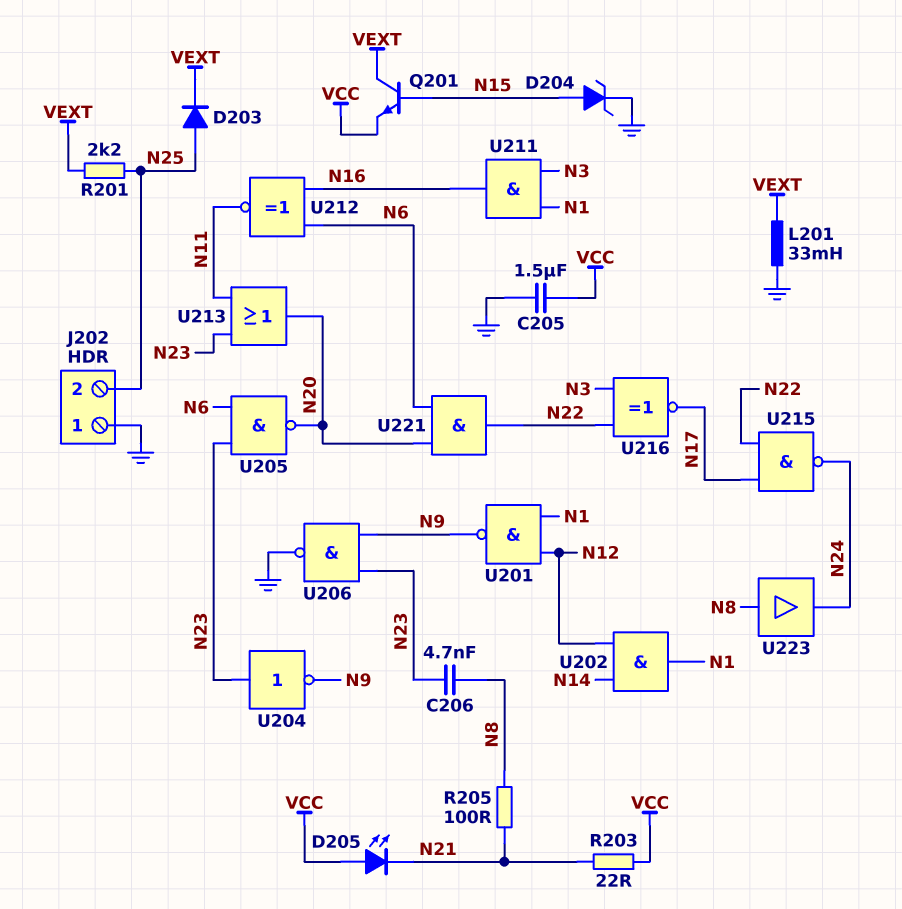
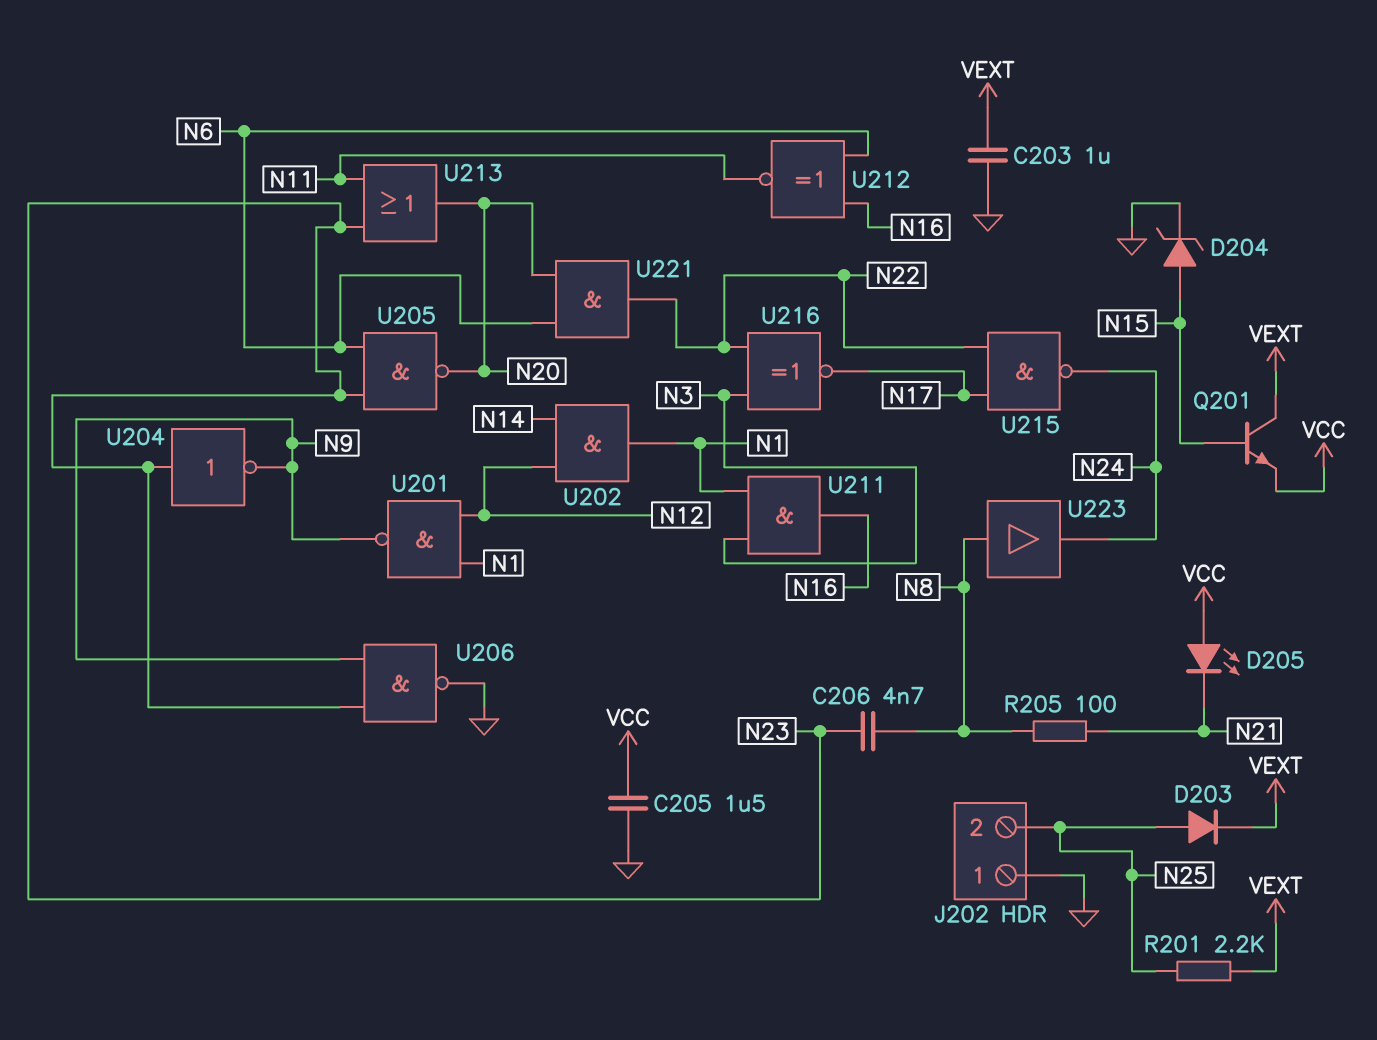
C203: none -> 1uF (GND, VEXT)
L201: 33mH (GND, VEXT) -> none
R203: 22 (N21, VCC) -> none

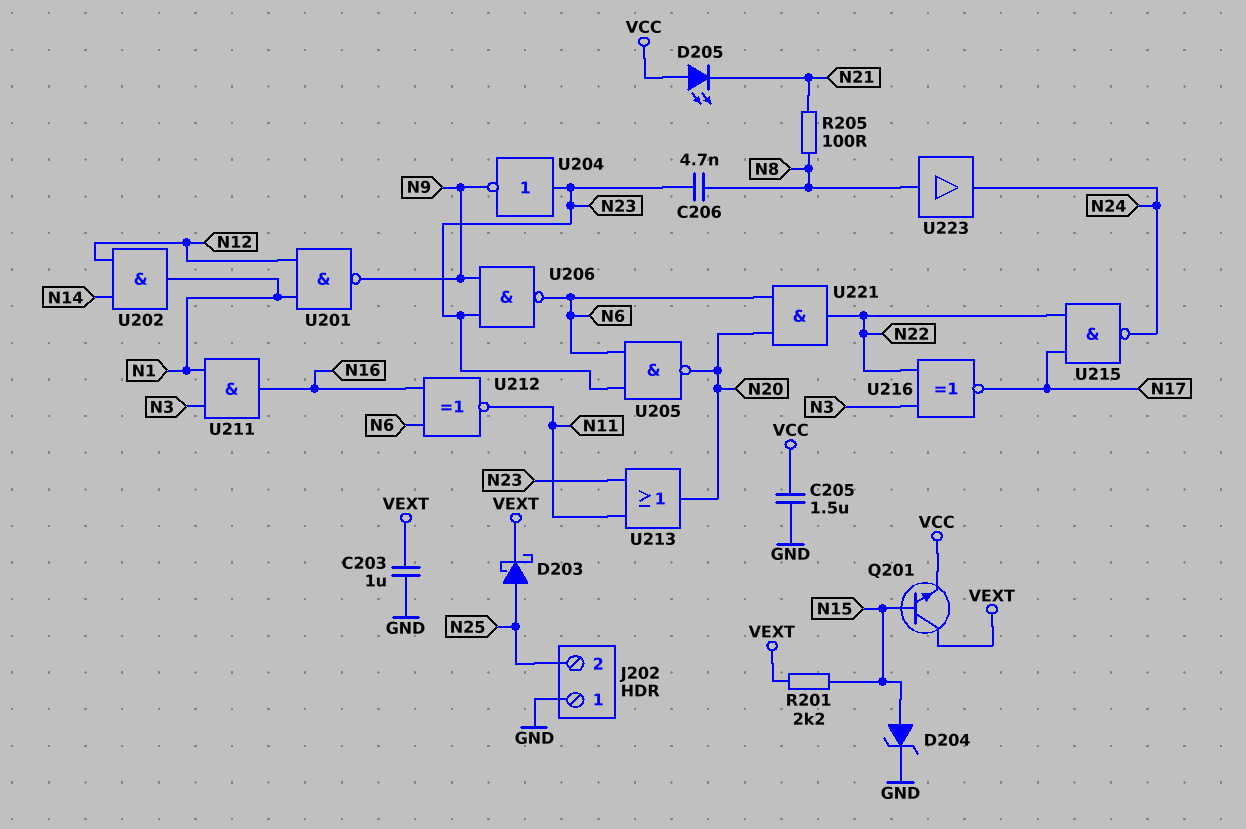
D203: diode (A N25, K VEXT) -> schottky (A N25, K VEXT)
R201: 2.2k (N25, VEXT) -> 2.2k (N15, VEXT)
U206: NAND (in N9, in N23, out GND) -> NAND (in N9, in N23, out N6)

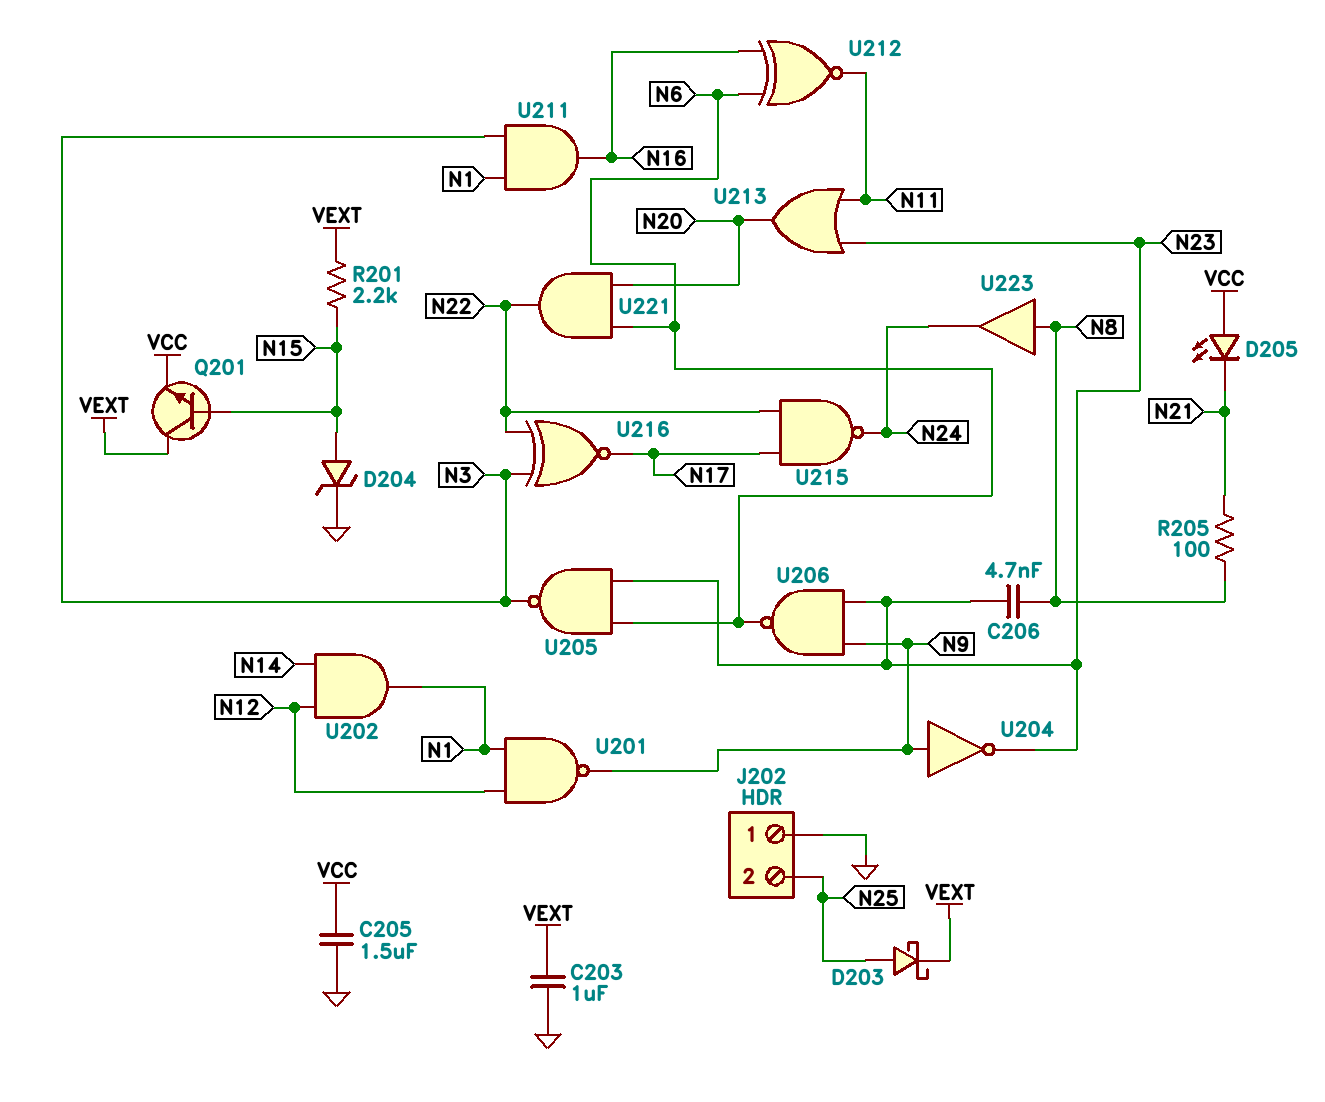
U204: NOT (in N23, out N9) -> NOT (in N9, out N23)
U205: NAND (in N6, in N23, out N20) -> NAND (in N6, in N23, out N3)

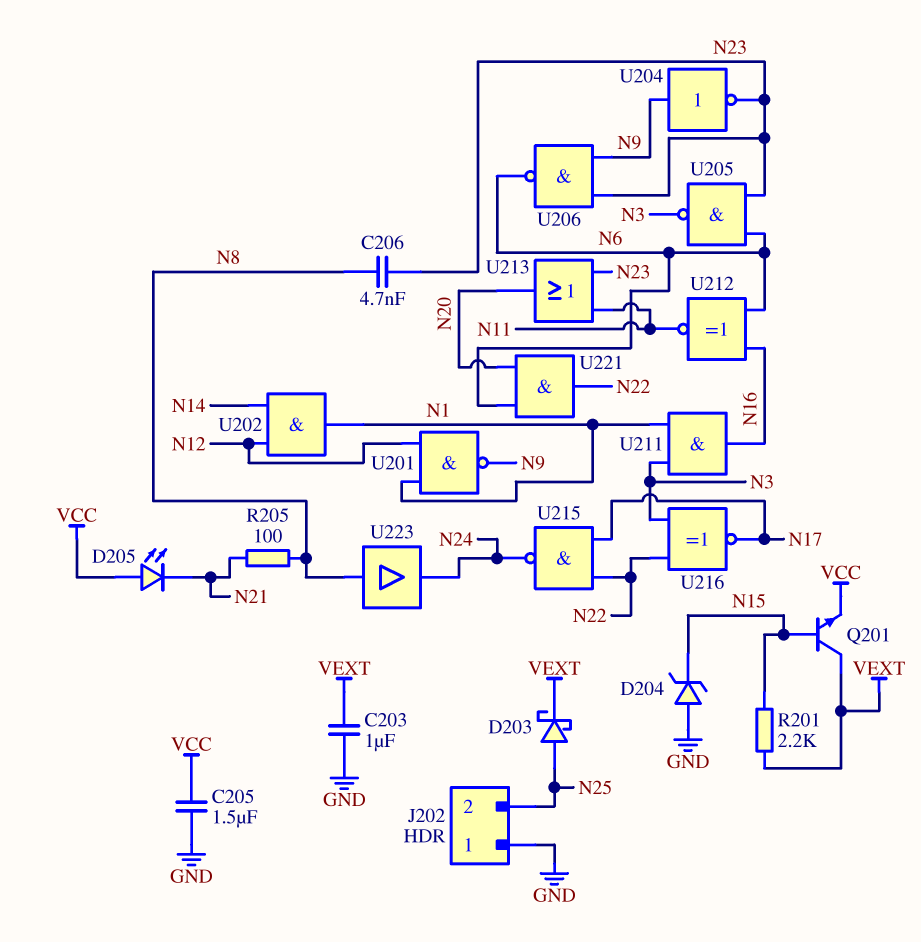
D204: zener (A N15, K GND) -> zener (A GND, K N15)

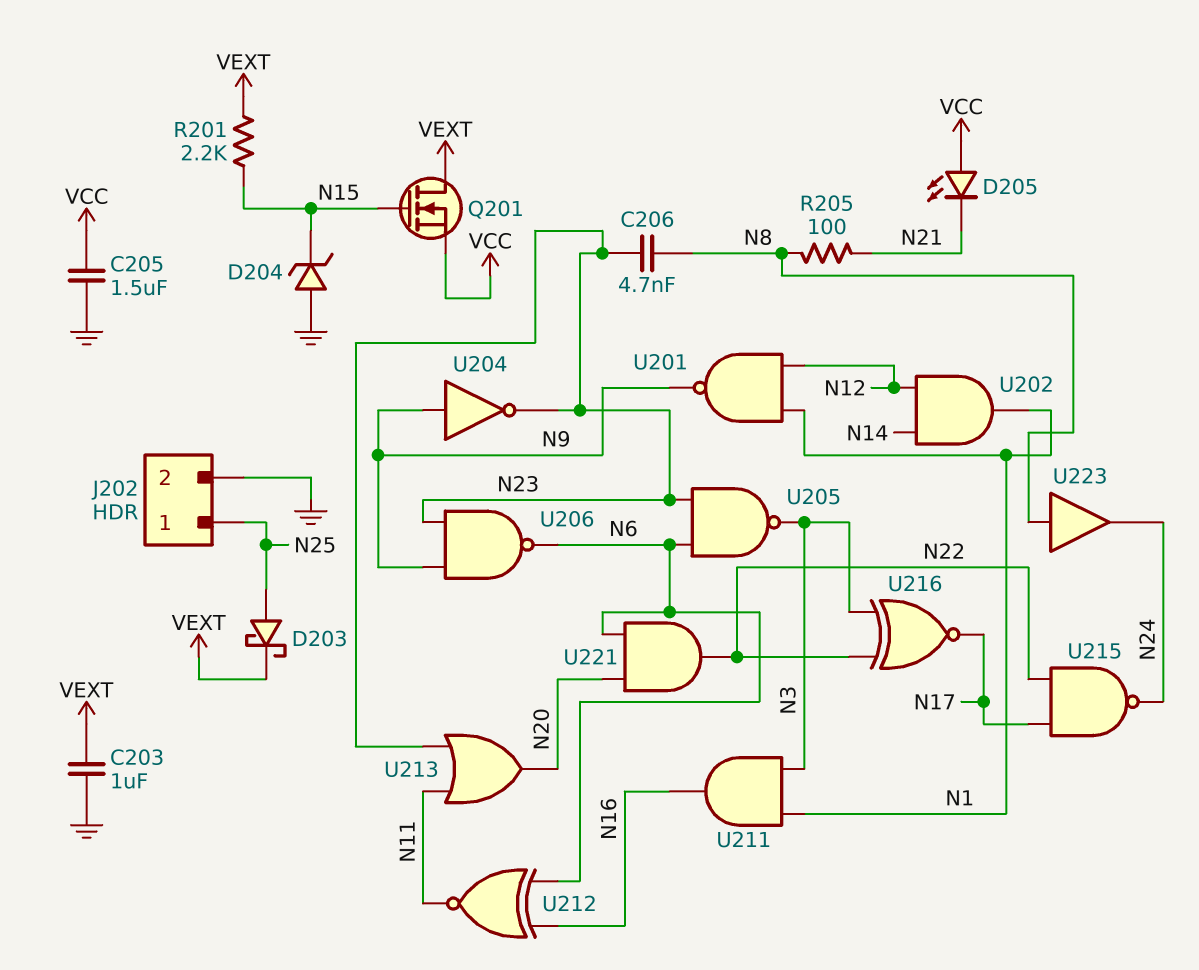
J202 pin 1: GND -> N25
J202 pin 2: N25 -> GND
Q201: NPN (B N15, C VEXT, E VCC) -> NMOS (G N15, D VEXT, S VCC)

